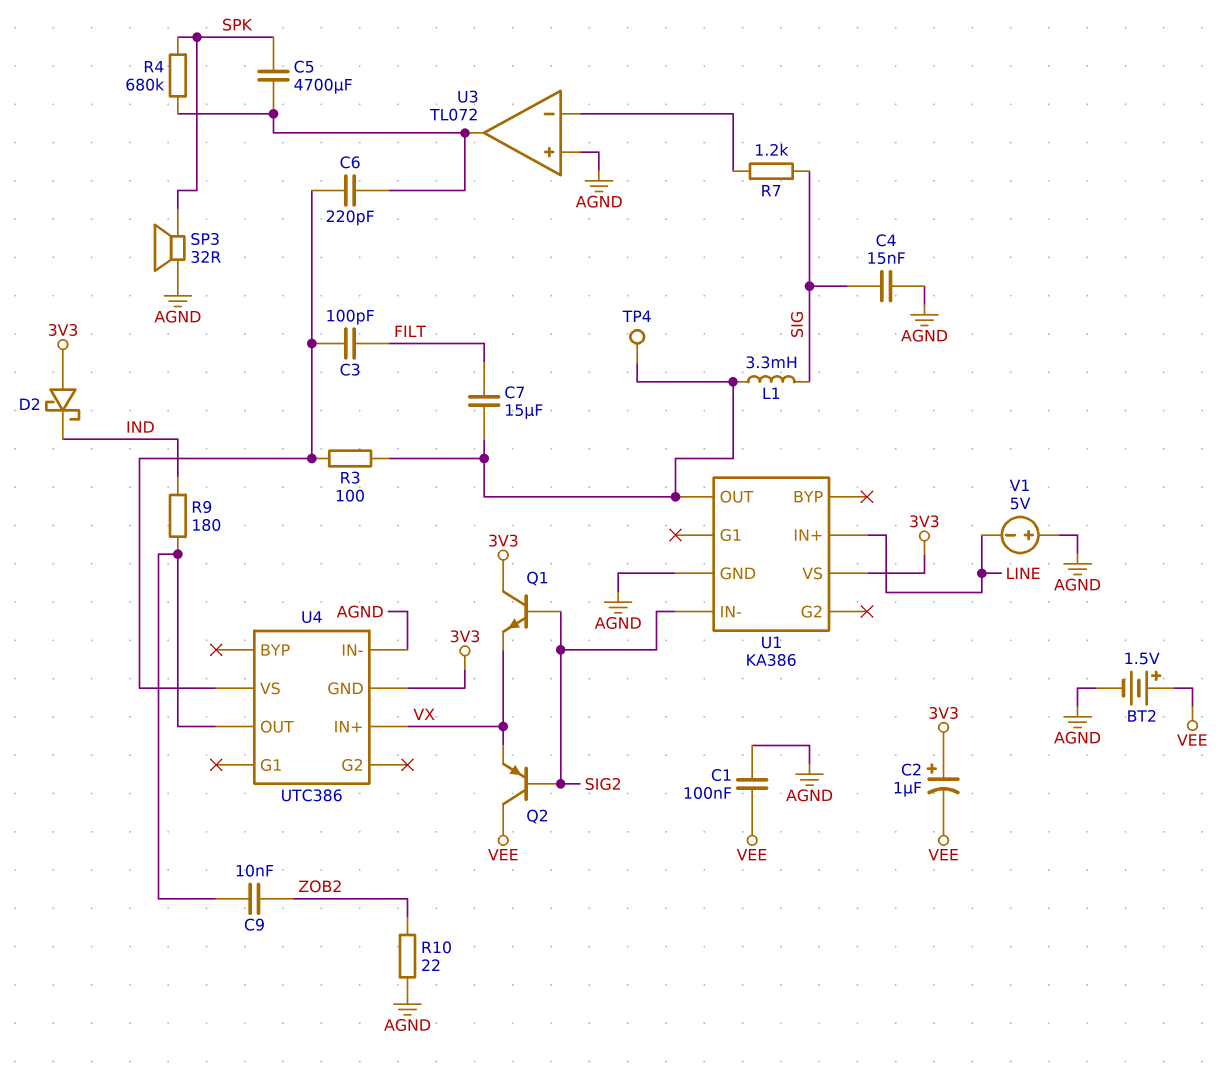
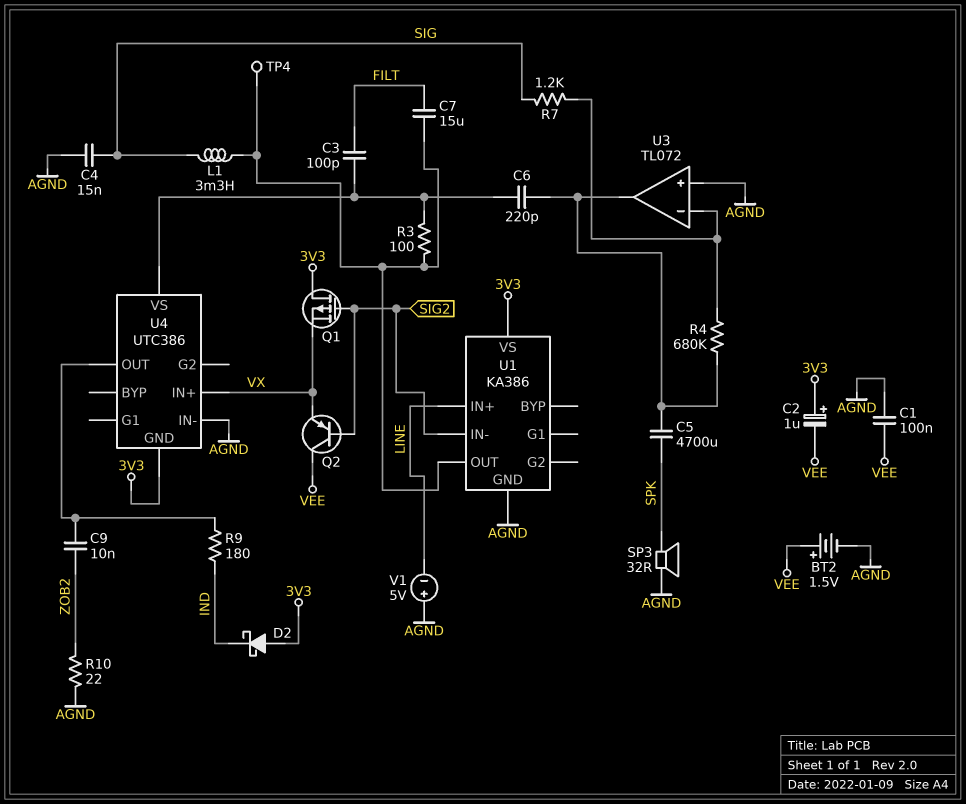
Q1: NPN (B SIG2, C 3V3, E VX) -> PMOS (G SIG2, D 3V3, S VX)
R4: 680k (SPK, U3/out) -> 680k (U3/in-, U3/out)

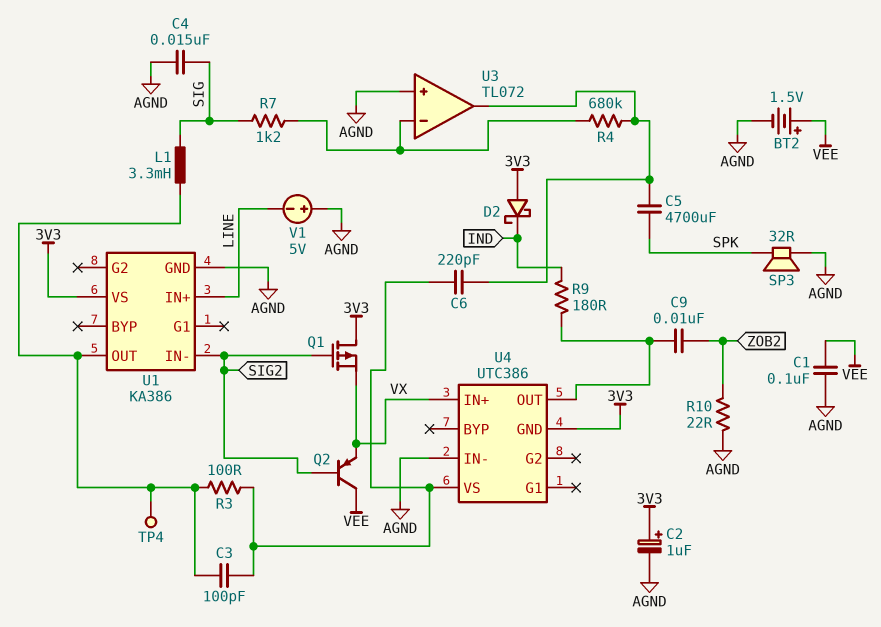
C2: 1uF (plus 3V3, minus VEE) -> 1uF (plus 3V3, minus AGND)
C3: 100pF (FILT, U4/VS) -> 100pF (U1/OUT, U4/VS)
C7: 15uF (FILT, U1/OUT) -> none

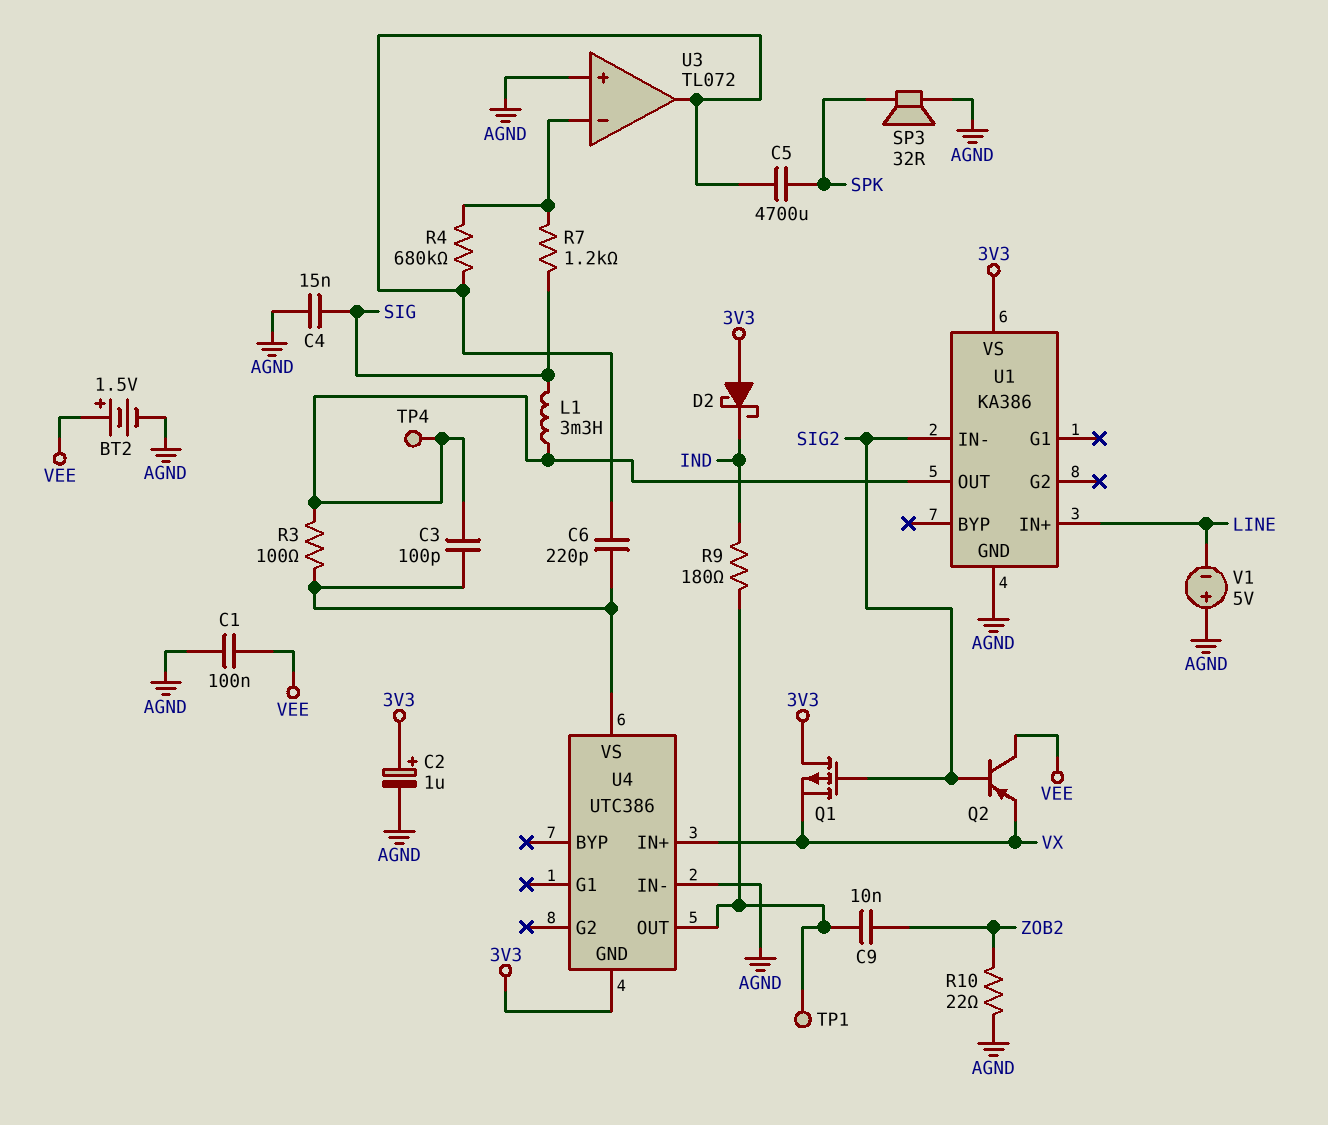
TP1: none -> test point (U4/OUT)

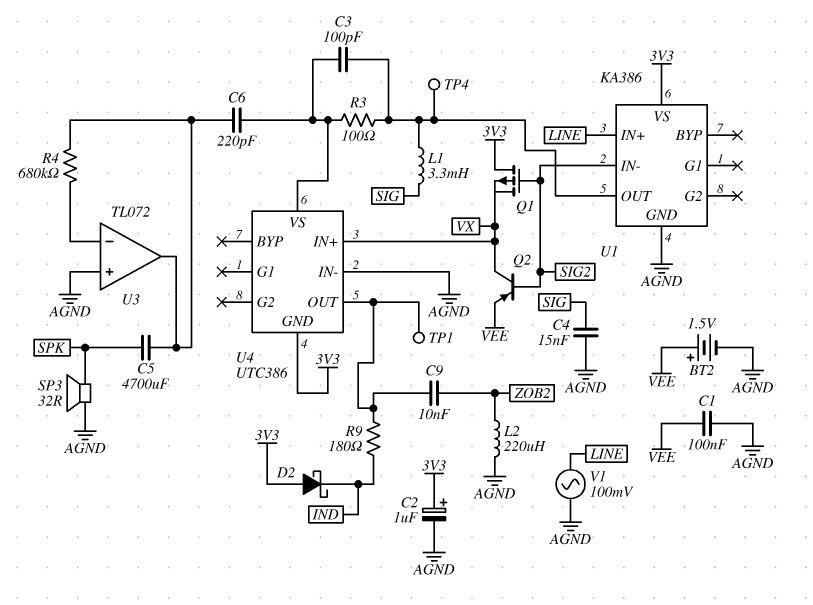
L2: none -> 220uH (AGND, ZOB2)
Q2: PNP (B SIG2, C VEE, E VX) -> PNP (B SIG2, C VX, E VEE)
R7: 1.2k (SIG, U3/in-) -> none
R10: 22 (AGND, ZOB2) -> none
V1: 5V (plus AGND, minus LINE) -> AC 100mV (AGND, LINE)

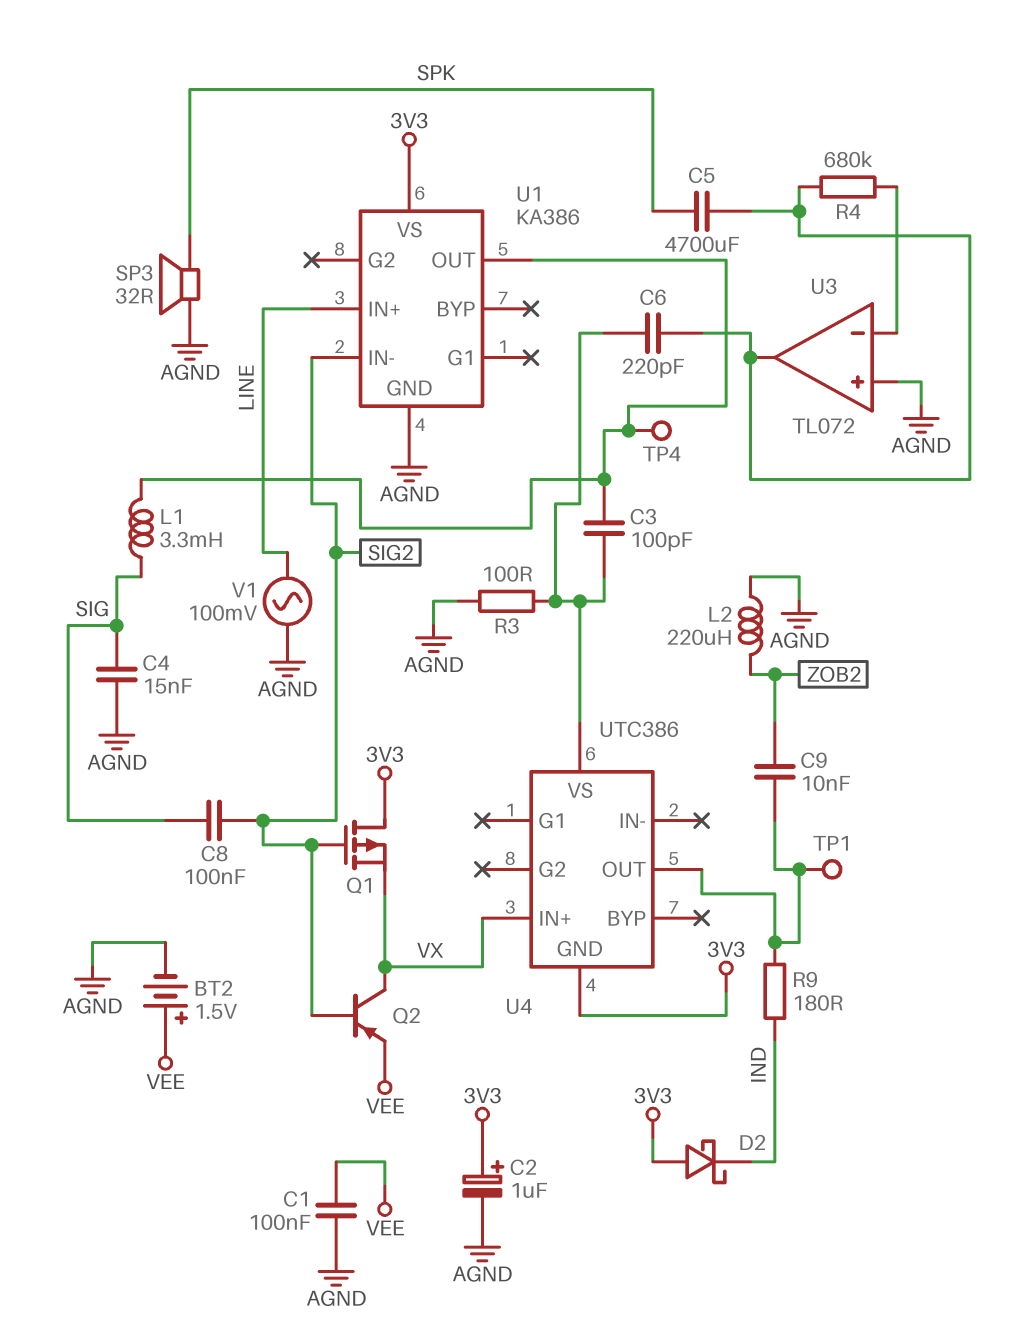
C8: none -> 100nF (SIG, SIG2)
R3: 100 (U1/OUT, U4/VS) -> 100 (AGND, U4/VS)
U4 pin IN-: AGND -> none

